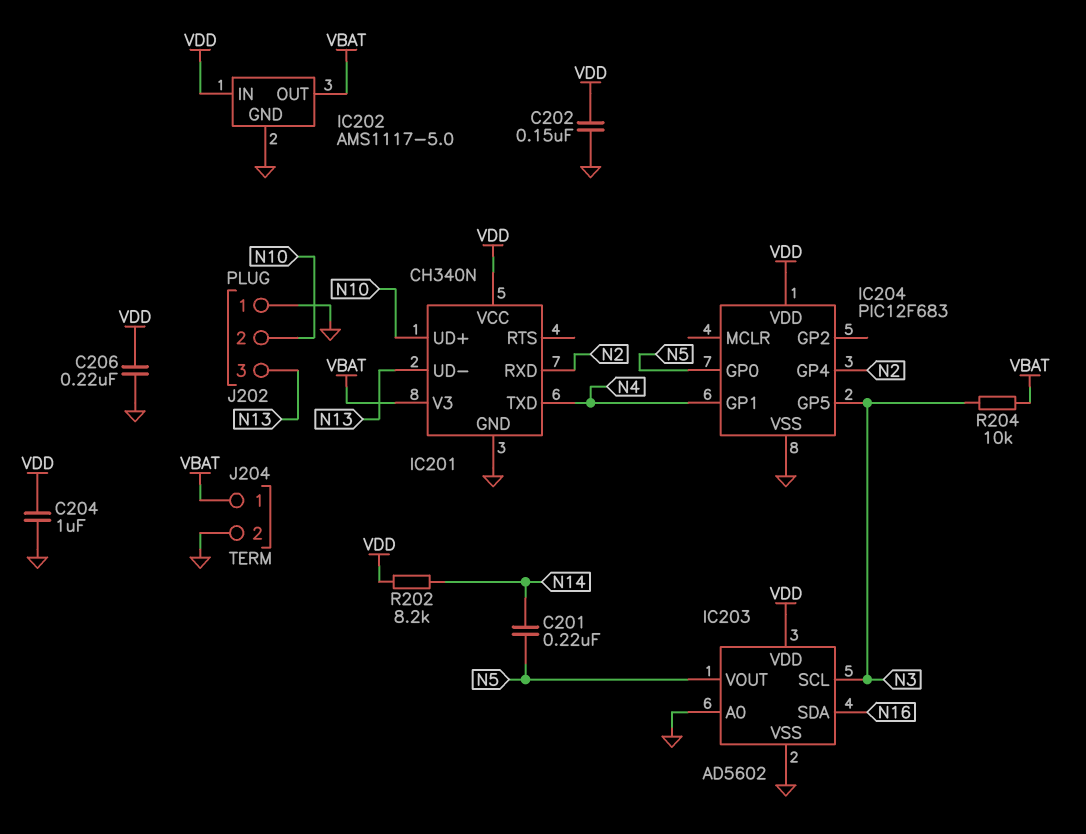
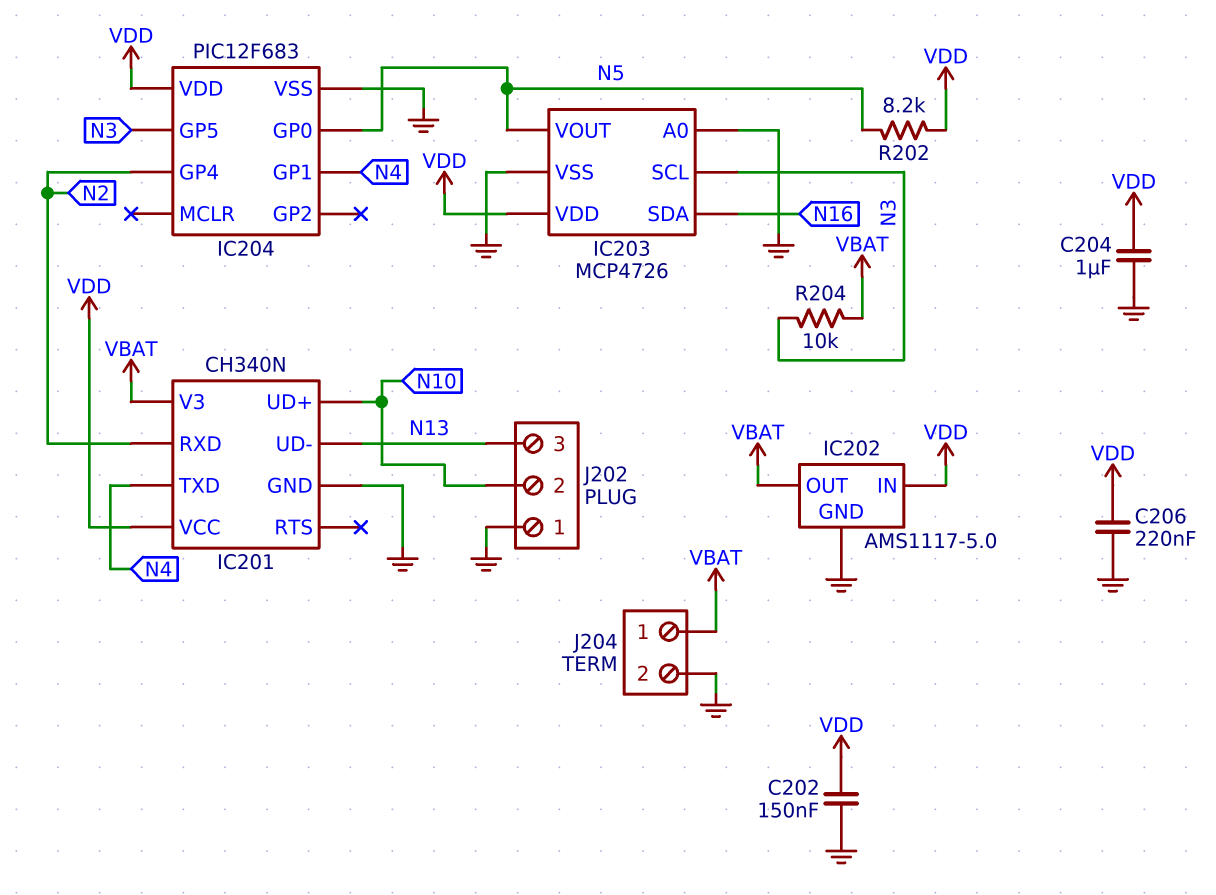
C201: 220nF (N5, N14) -> none
IC203: AD5602 -> MCP4726
R202: 8.2k (N14, VDD) -> 8.2k (N5, VDD)

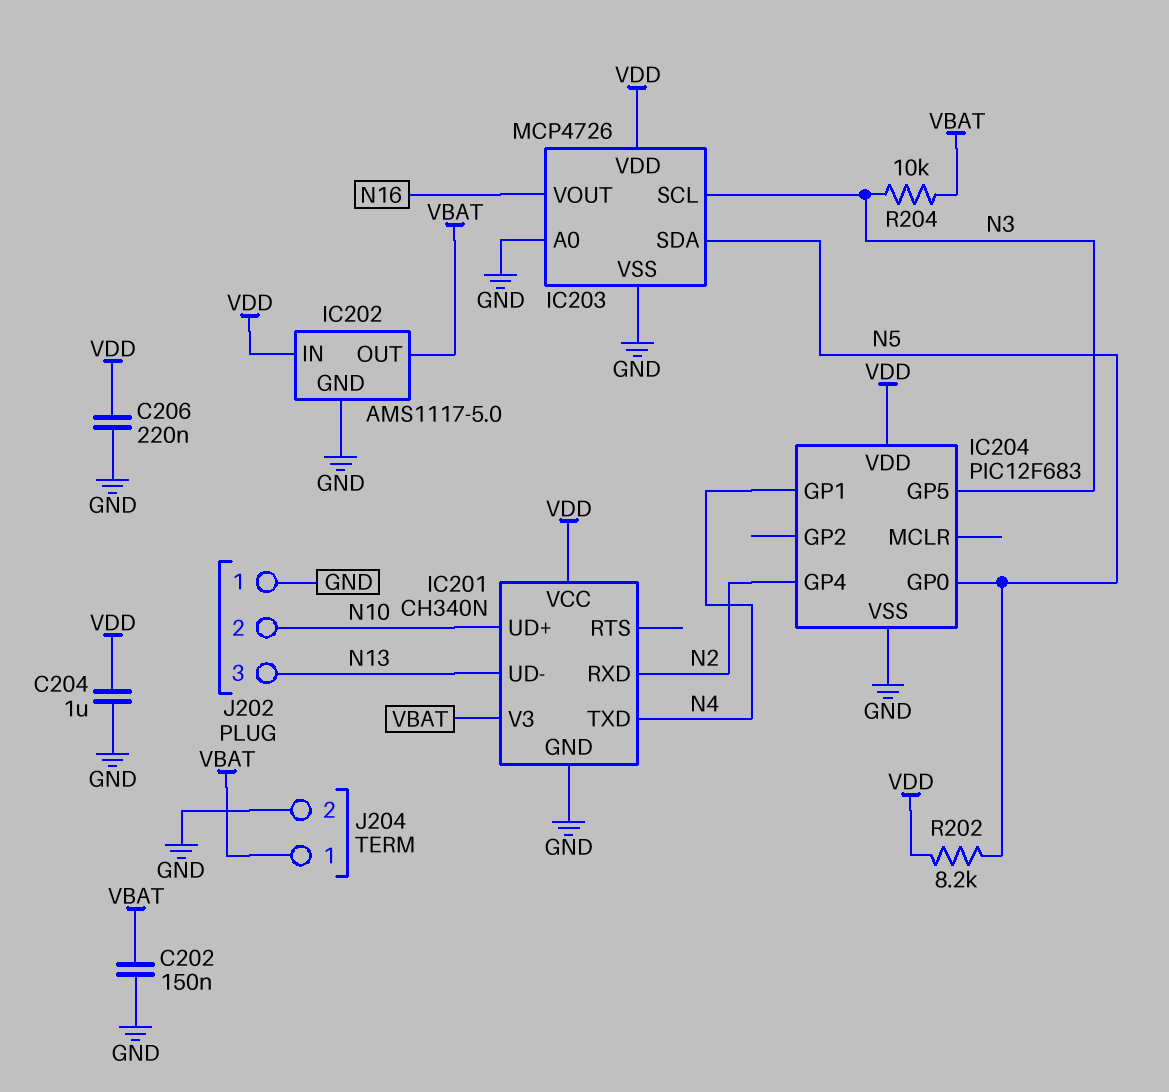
C202: 150nF (GND, VDD) -> 150nF (GND, VBAT)
IC203 pin SDA: N16 -> N5
IC203 pin VOUT: N5 -> N16

